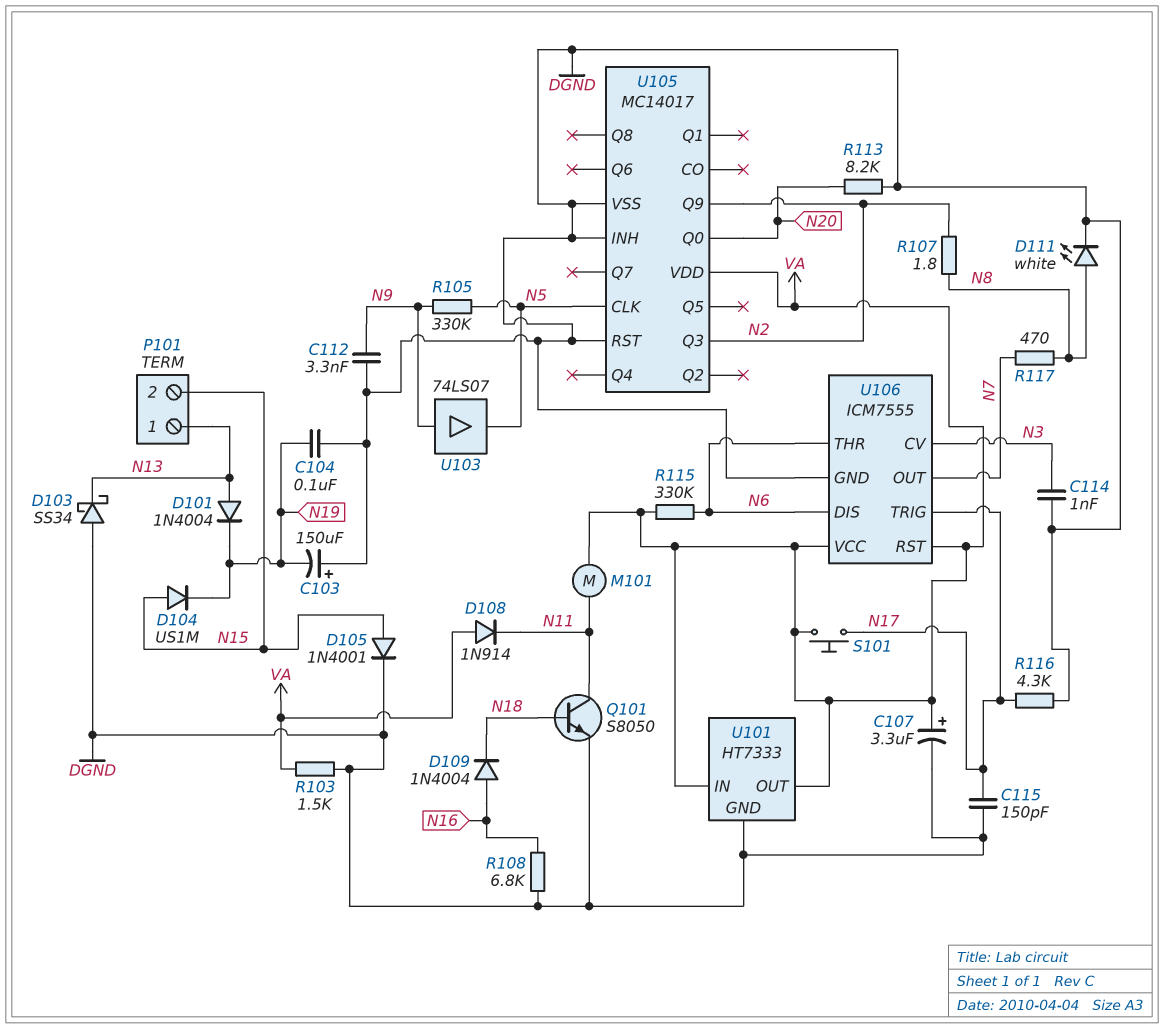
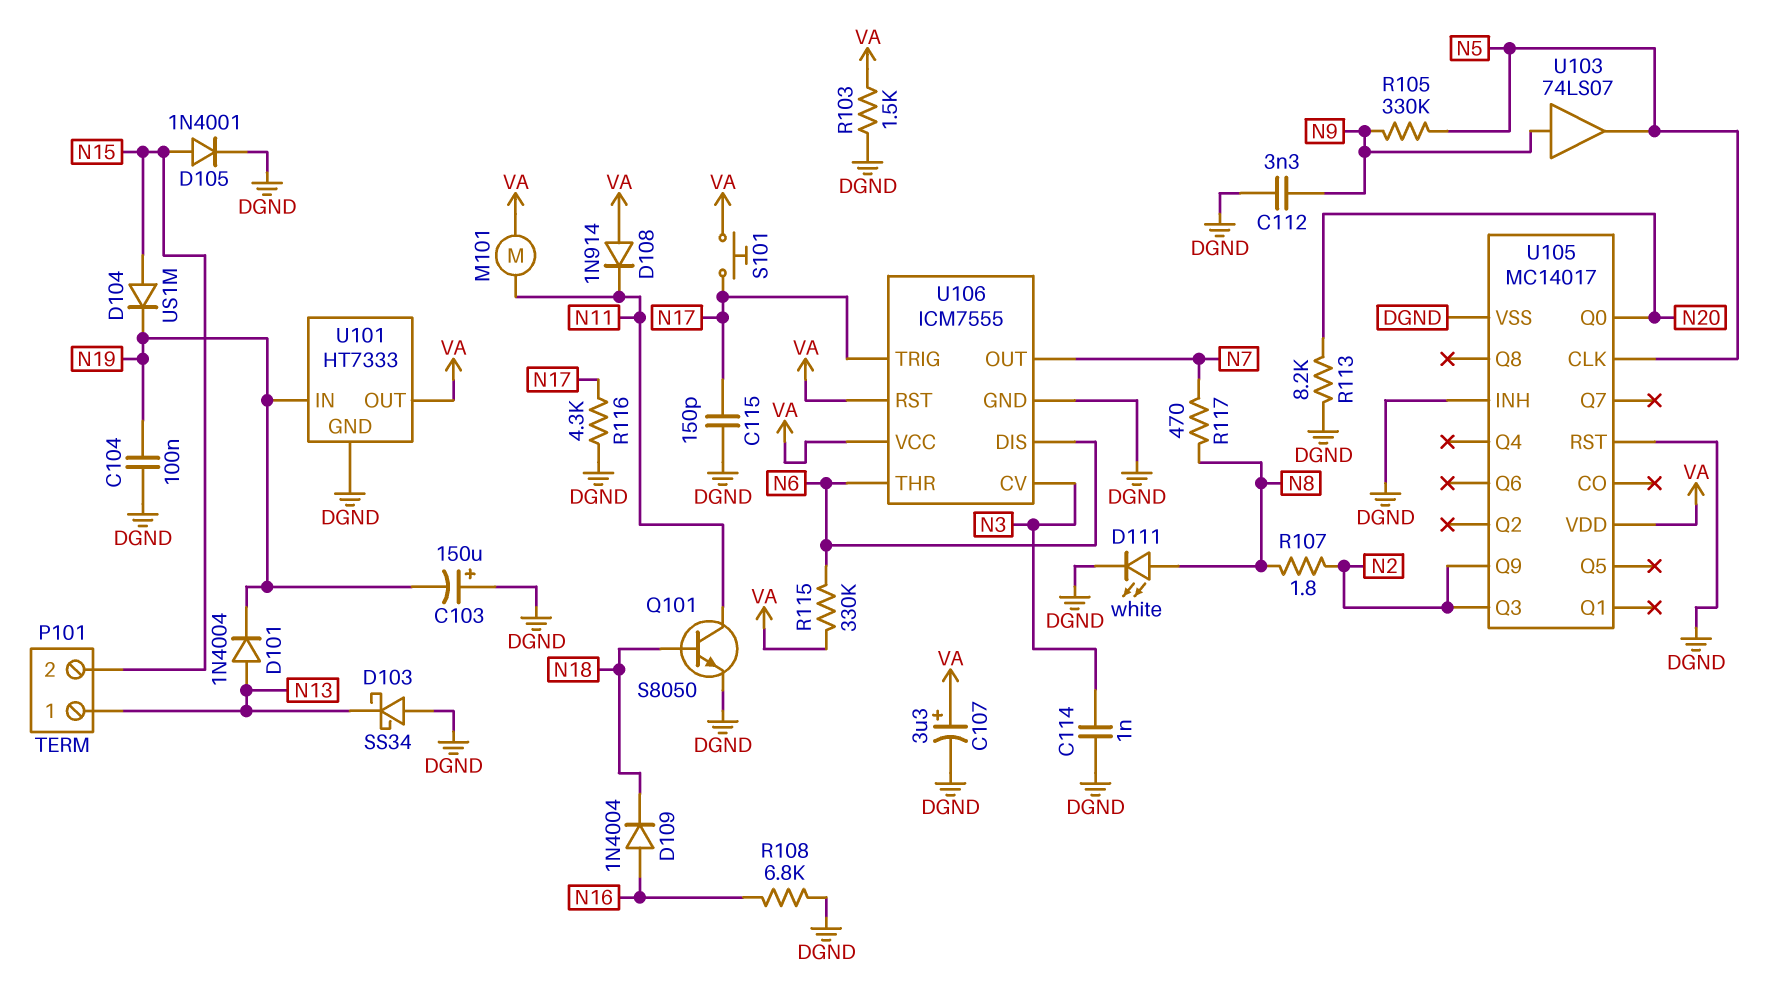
U101 pin IN: VA -> N19

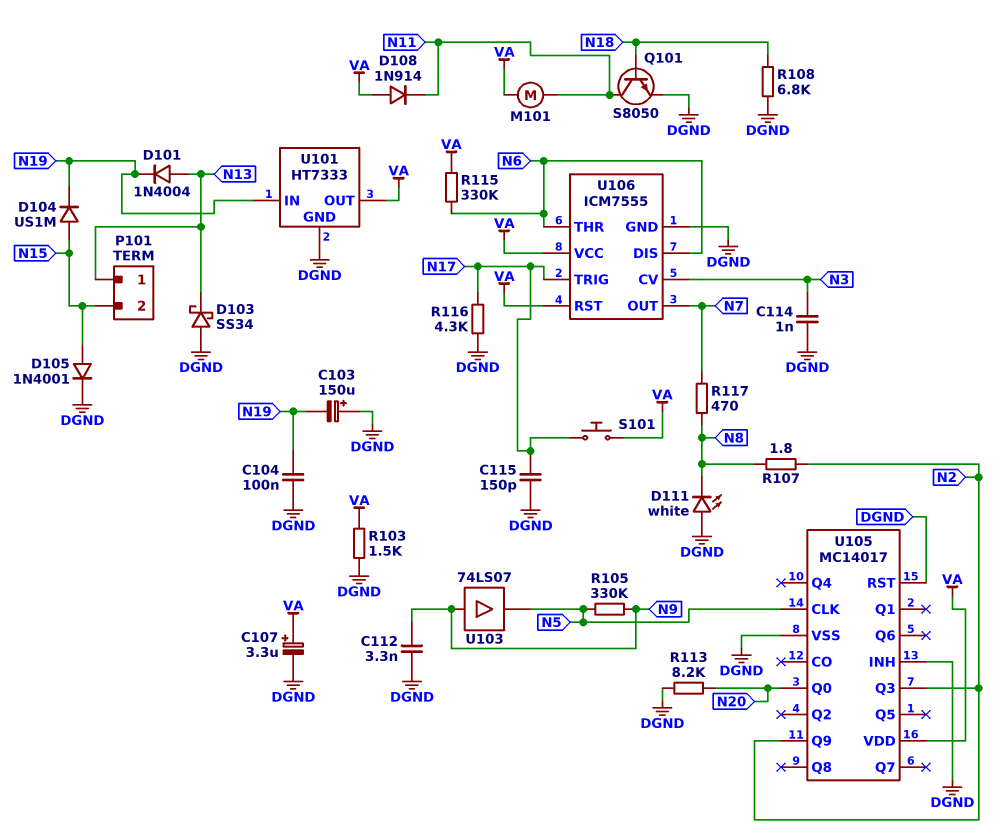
D109: diode 1N4004 (A N16, K N18) -> none
D111: LED white (A N8, K DGND) -> LED white (A DGND, K N8)
R108: 6.8k (DGND, N16) -> 6.8k (DGND, N18)

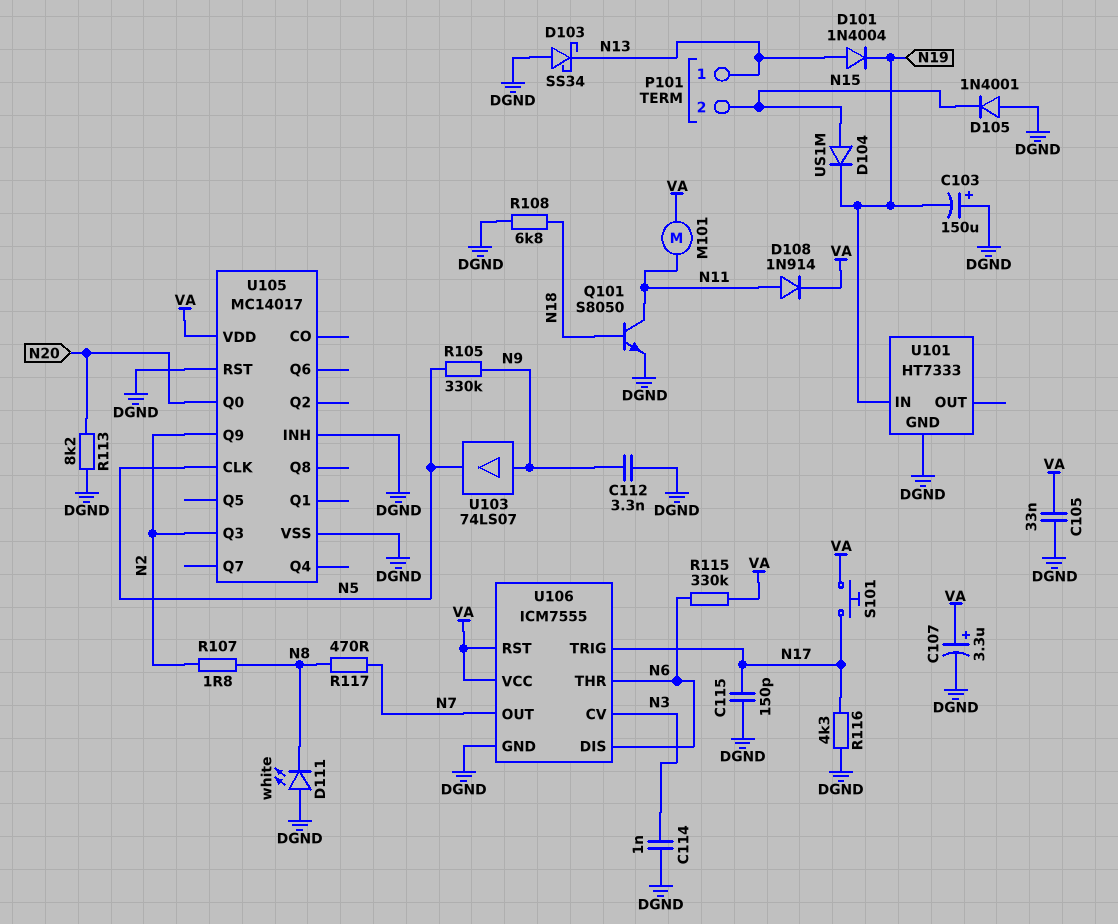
C104: 100nF (DGND, N19) -> none
C105: none -> 33nF (DGND, VA)
D105: diode 1N4001 (A N15, K DGND) -> diode 1N4001 (A DGND, K N15)
D108: diode 1N914 (A VA, K N11) -> diode 1N914 (A N11, K VA)
R103: 1.5k (DGND, VA) -> none
U101 pin OUT: VA -> none

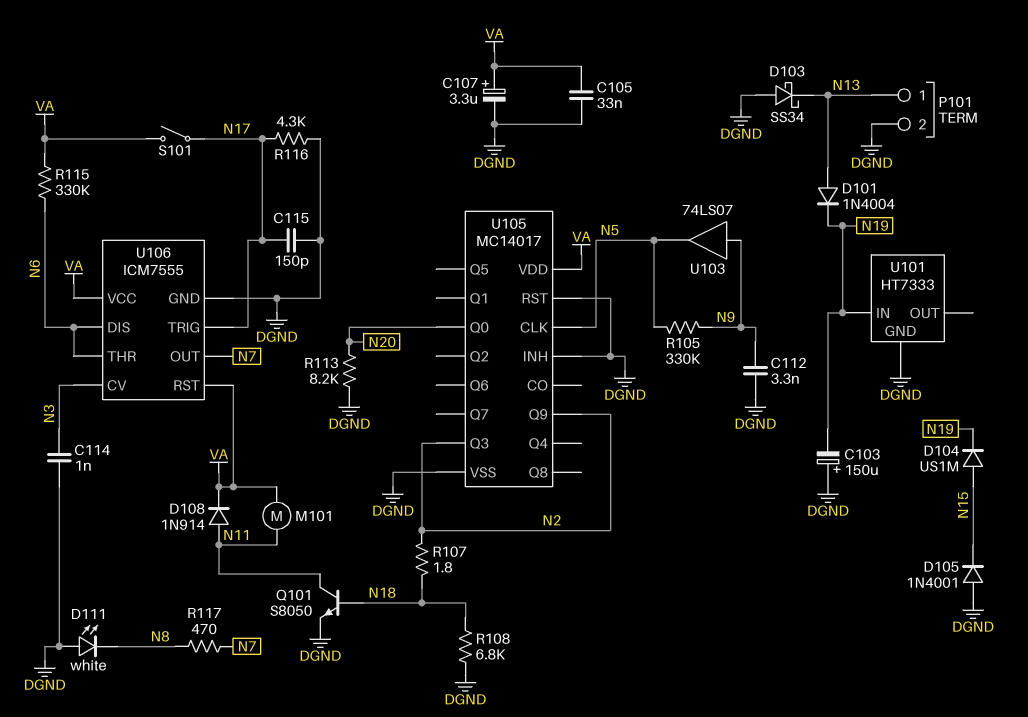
P101 pin 2: N15 -> DGND
R107: 1.8 (N2, N8) -> 1.8 (N2, N18)
S101: button (N17, VA) -> switch (N17, VA)

